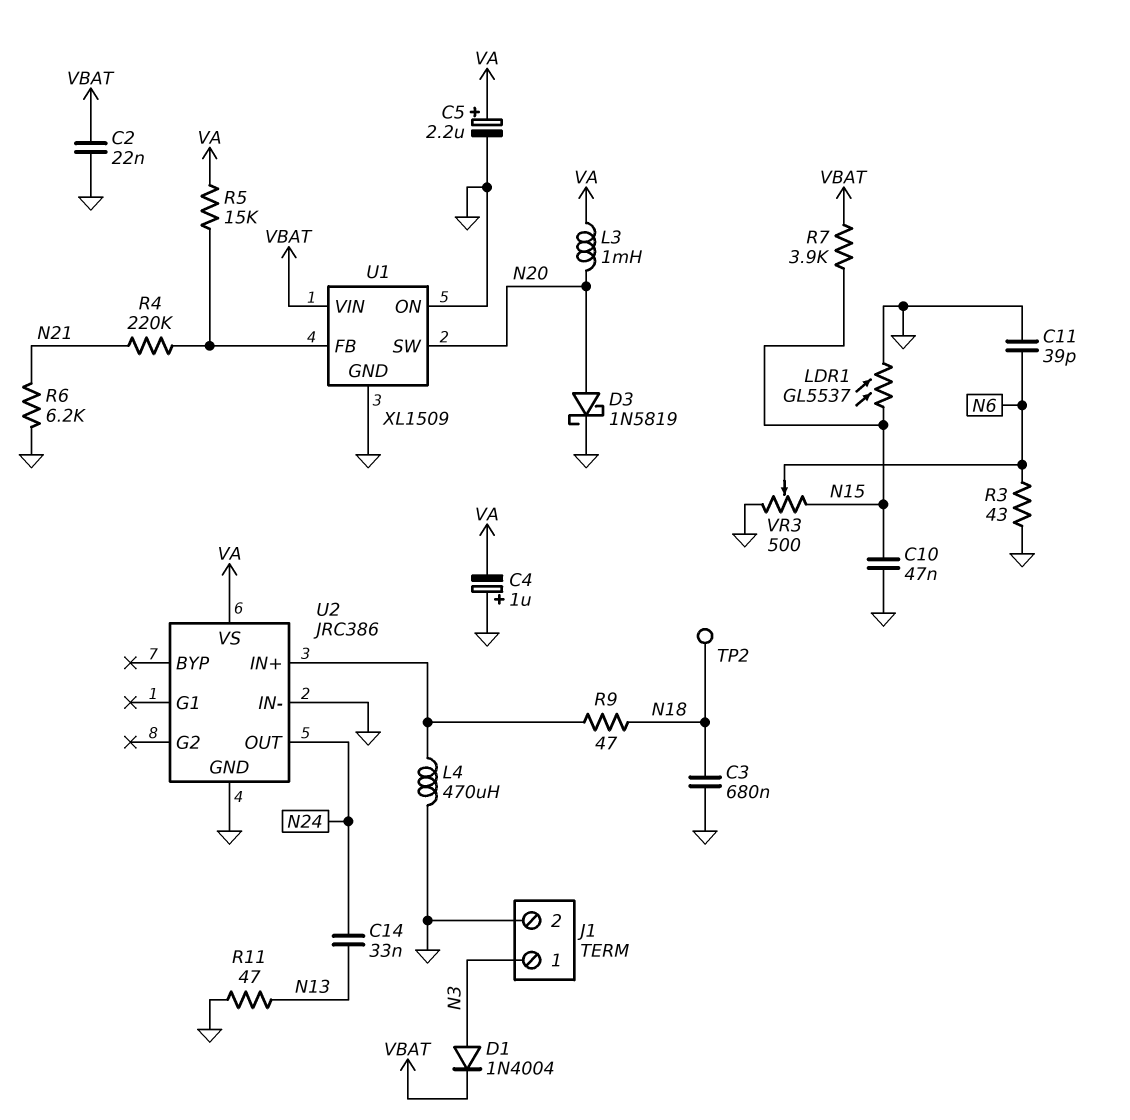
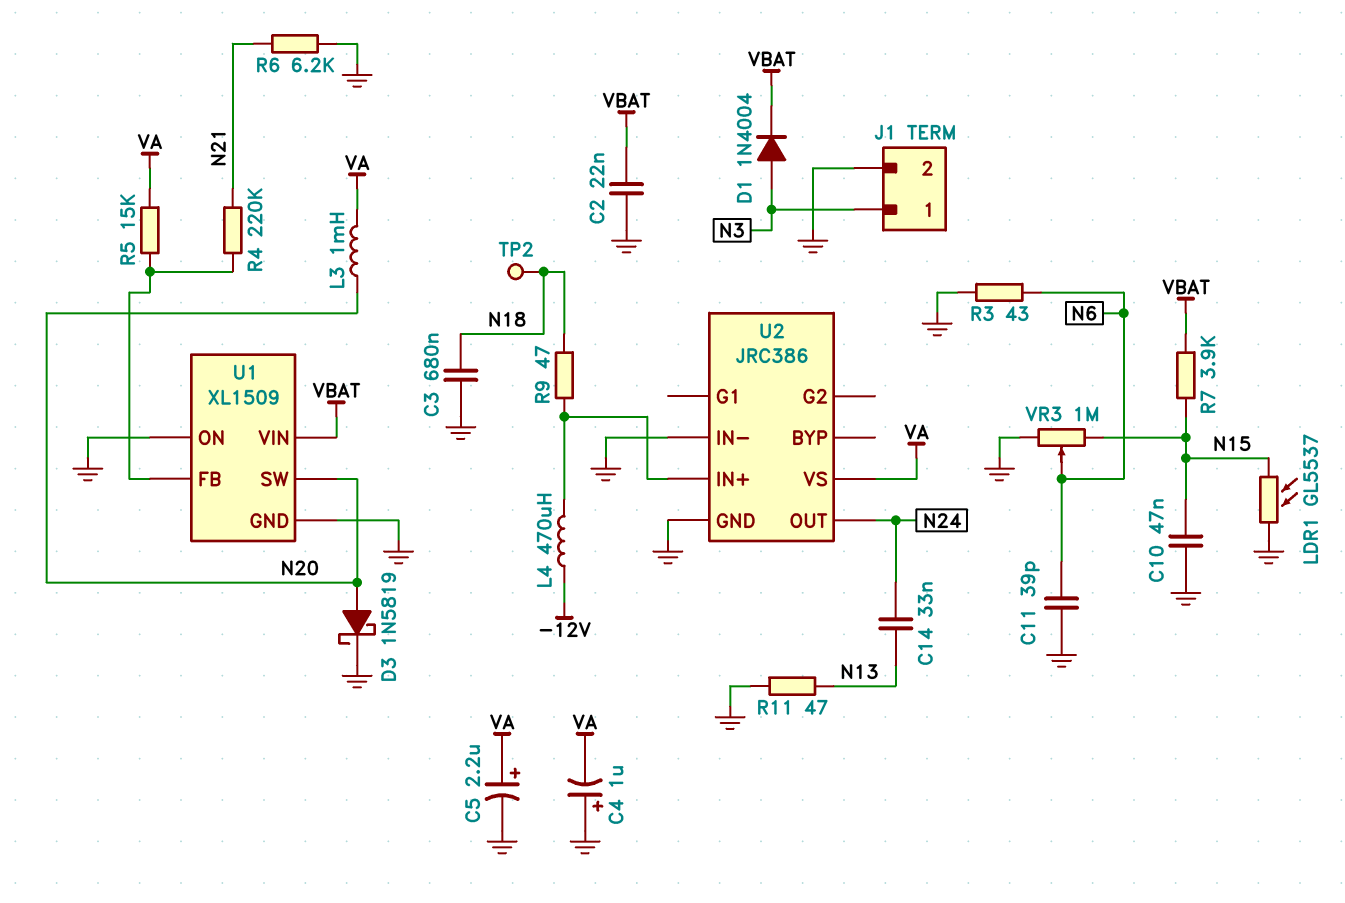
L4: 470uH (GND, U2/IN+) -> 470uH (-12V, U2/IN+)
VR3: 500 (GND, N15, wiper N6) -> 1M (GND, N15, wiper N6)

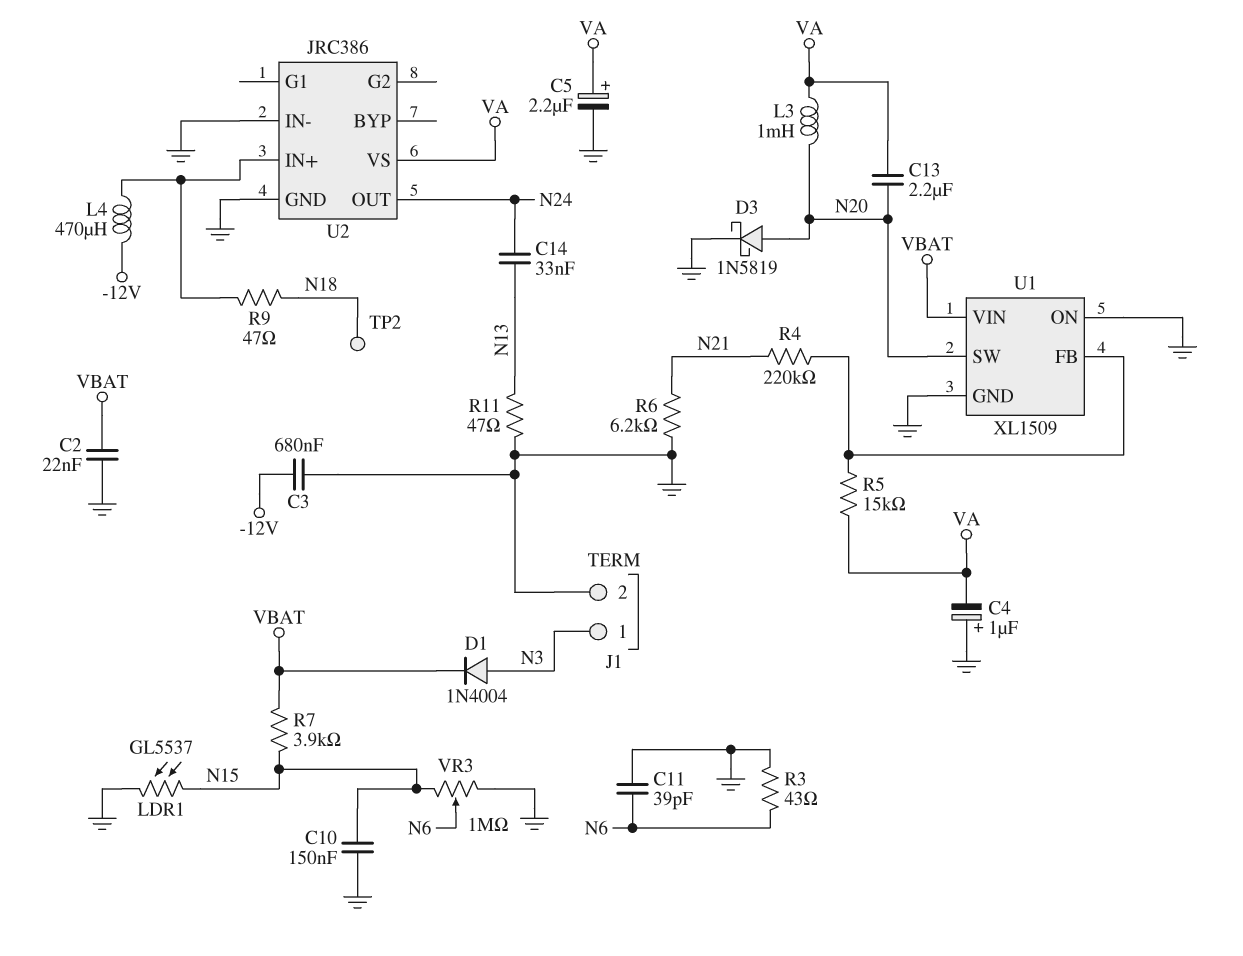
C3: 680nF (GND, N18) -> 680nF (-12V, GND)
C10: 47nF (GND, N15) -> 150nF (GND, N15)
C13: none -> 2.2uF (N20, VA)

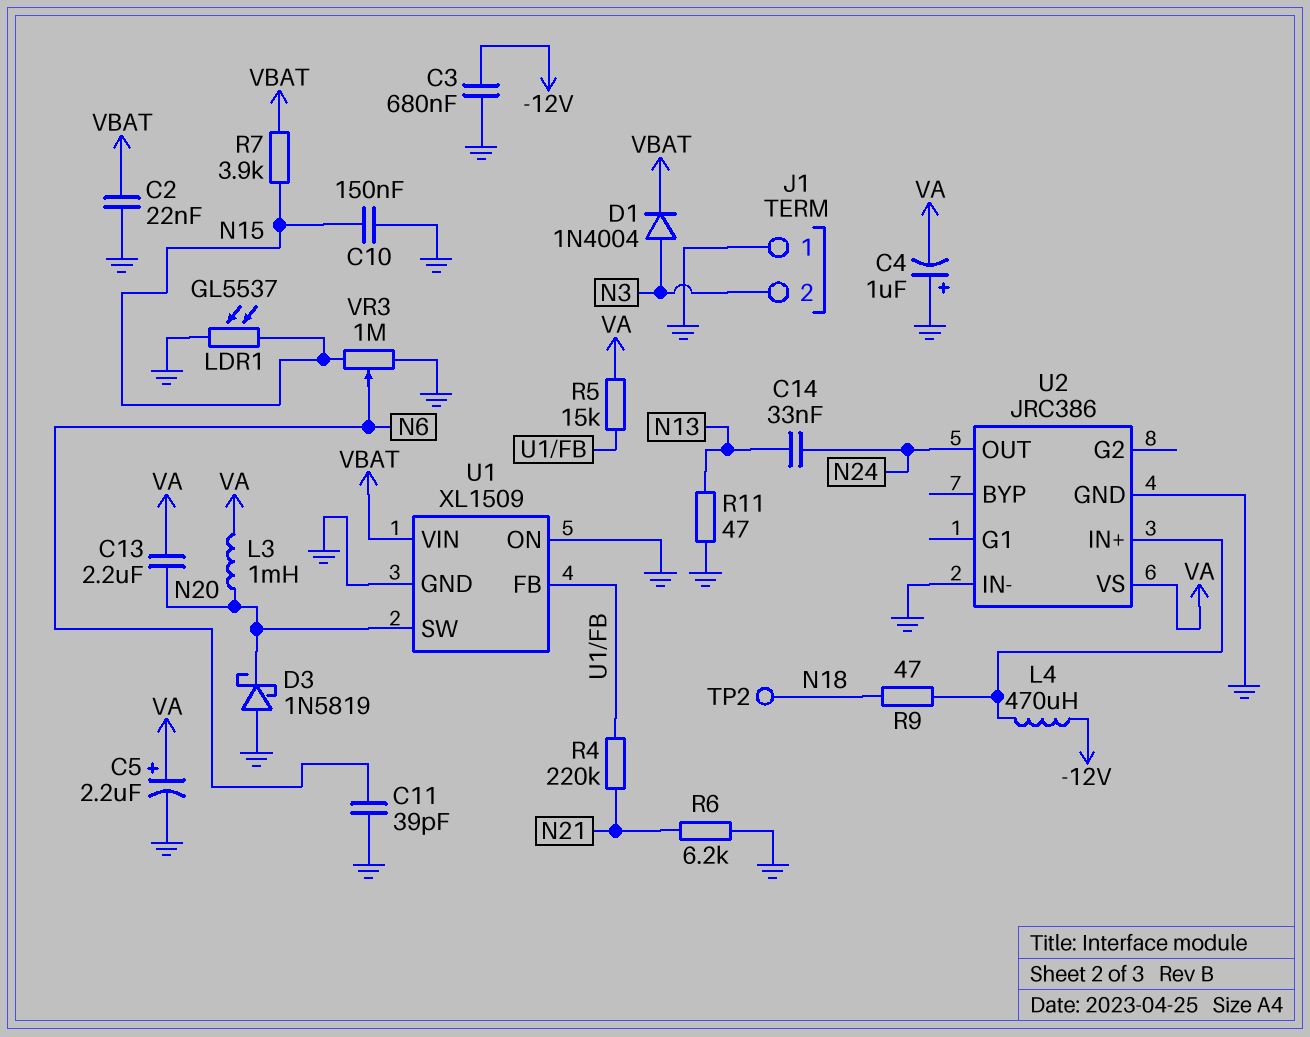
D3: schottky 1N5819 (A N20, K GND) -> schottky 1N5819 (A GND, K N20)
J1 pin 1: N3 -> GND
J1 pin 2: GND -> N3
R3: 43 (GND, N6) -> none

